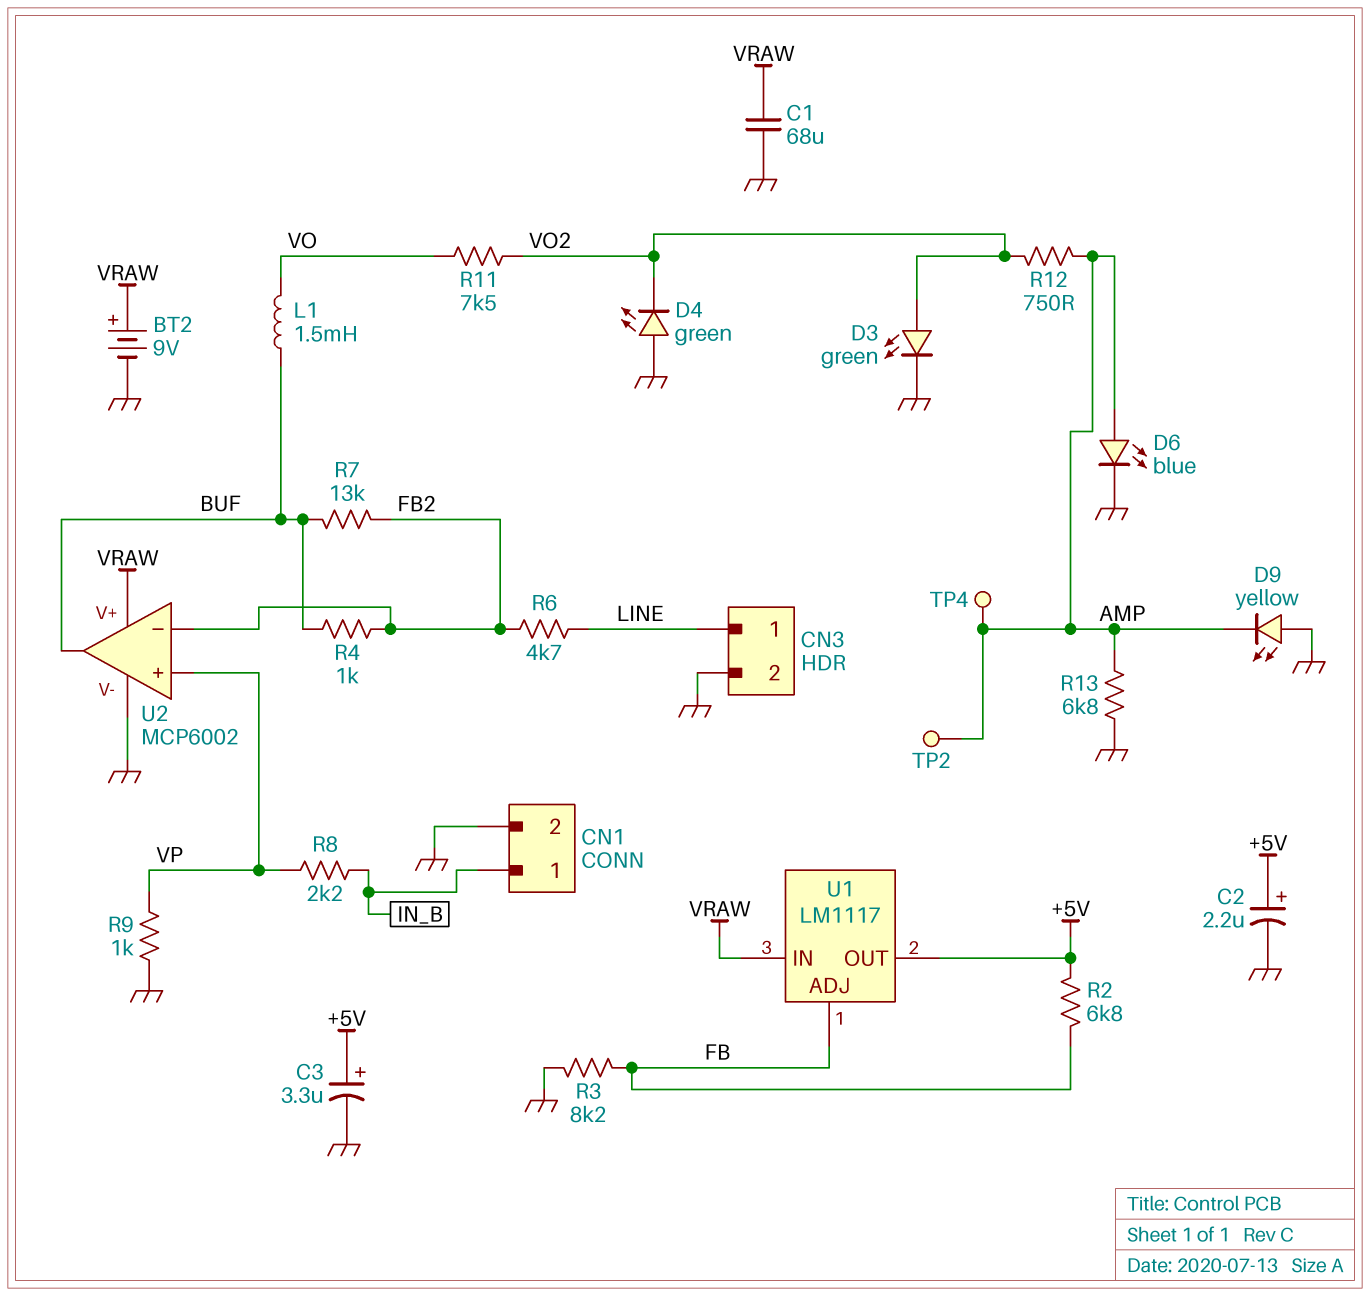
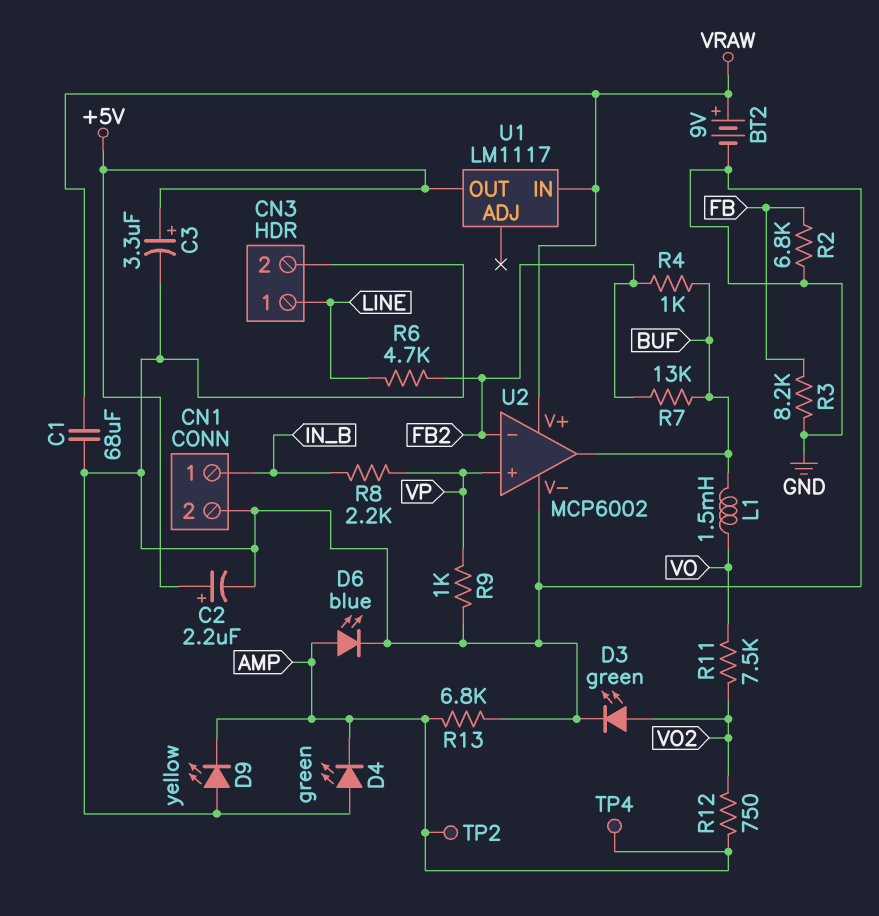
D4: LED green (A GND, K VO2) -> LED green (A GND, K AMP)
R2: 6.8k (+5V, FB) -> 6.8k (FB, GND)
U1 pin ADJ: FB -> none

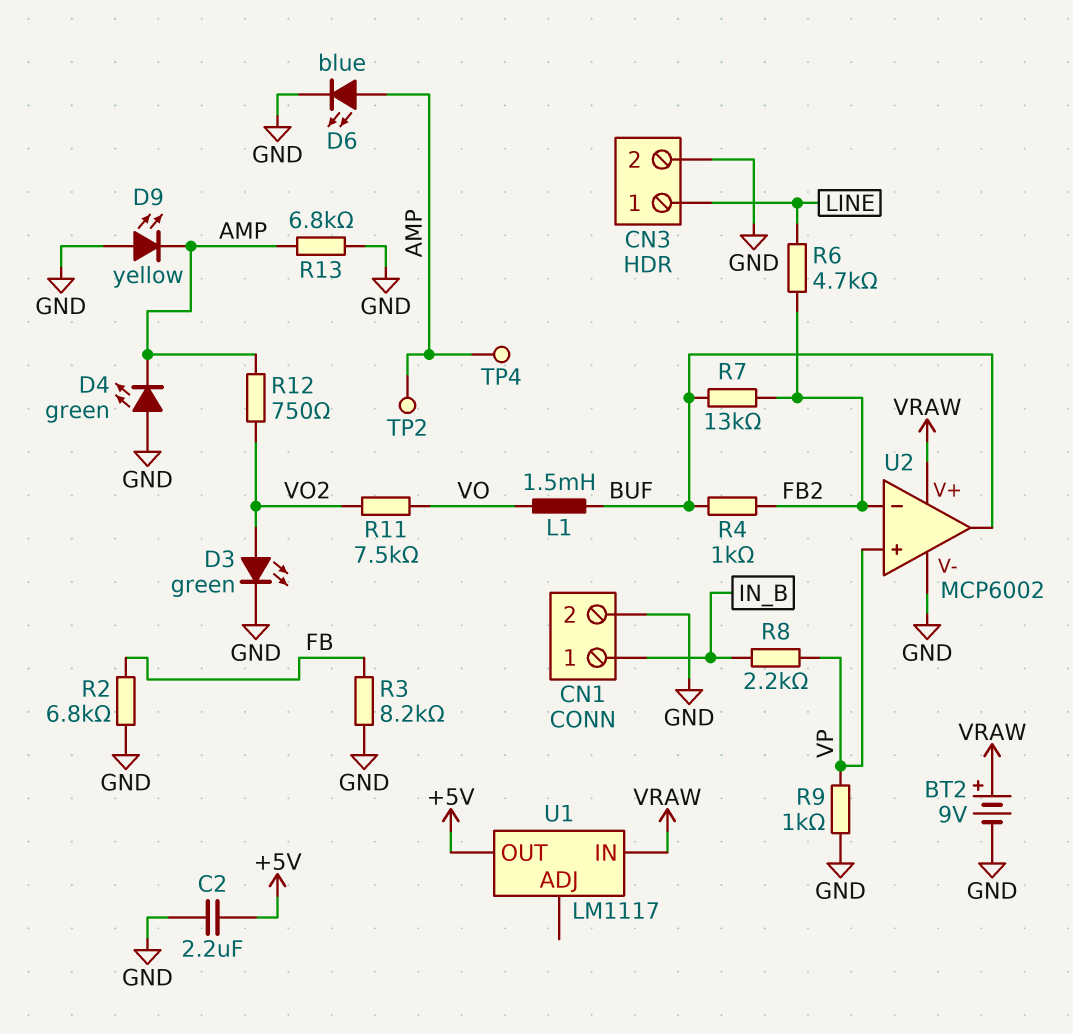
C1: 68uF (GND, VRAW) -> none
C2: 2.2uF (plus +5V, minus GND) -> 2.2uF (+5V, GND)
C3: 3.3uF (plus +5V, minus GND) -> none

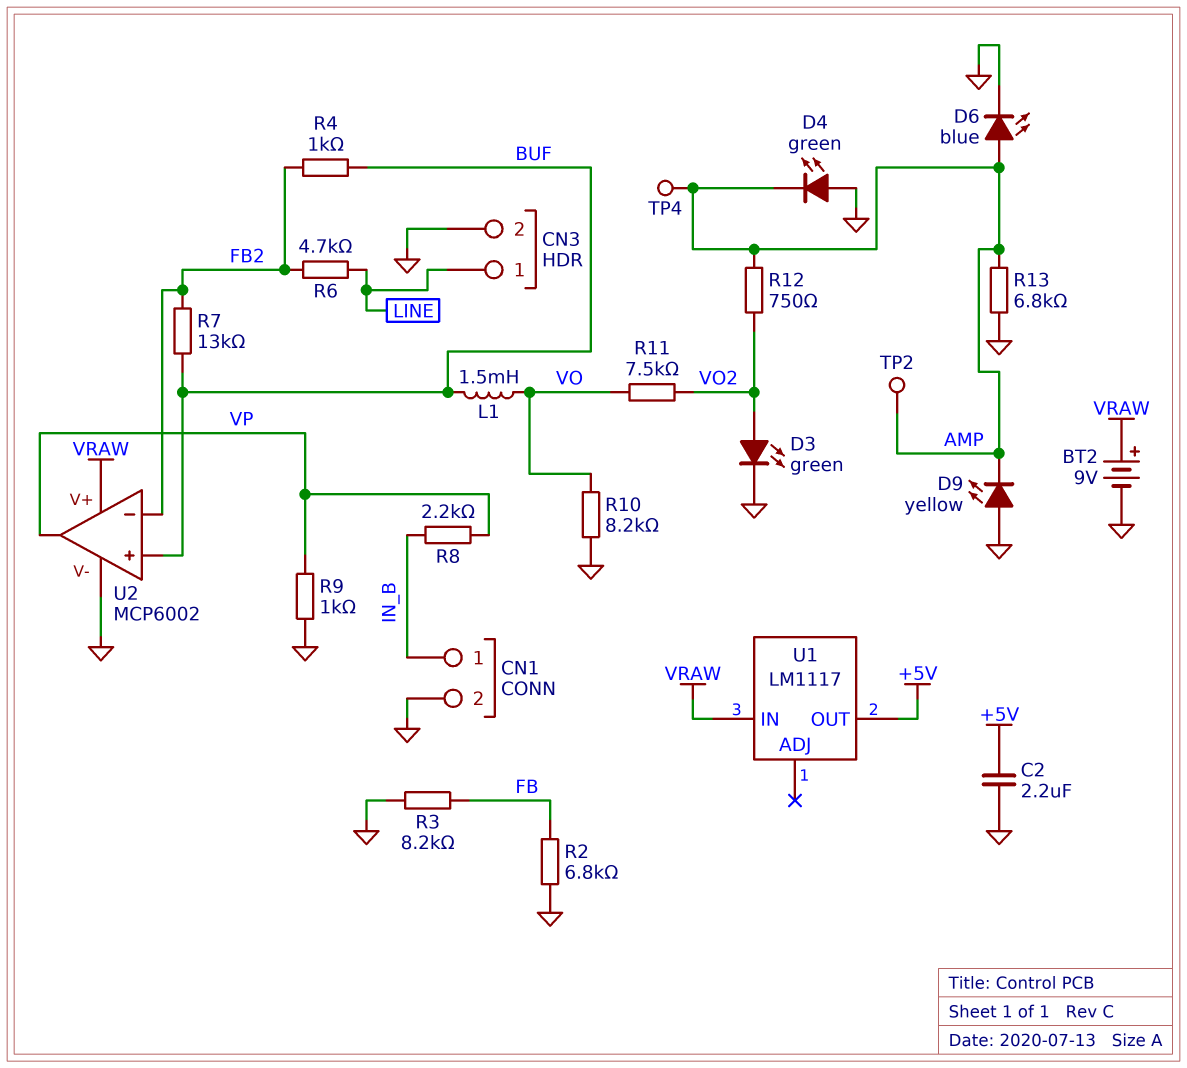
R10: none -> 8.2k (GND, VO)
U2 pin in+: VP -> BUF
U2 pin out: BUF -> VP

